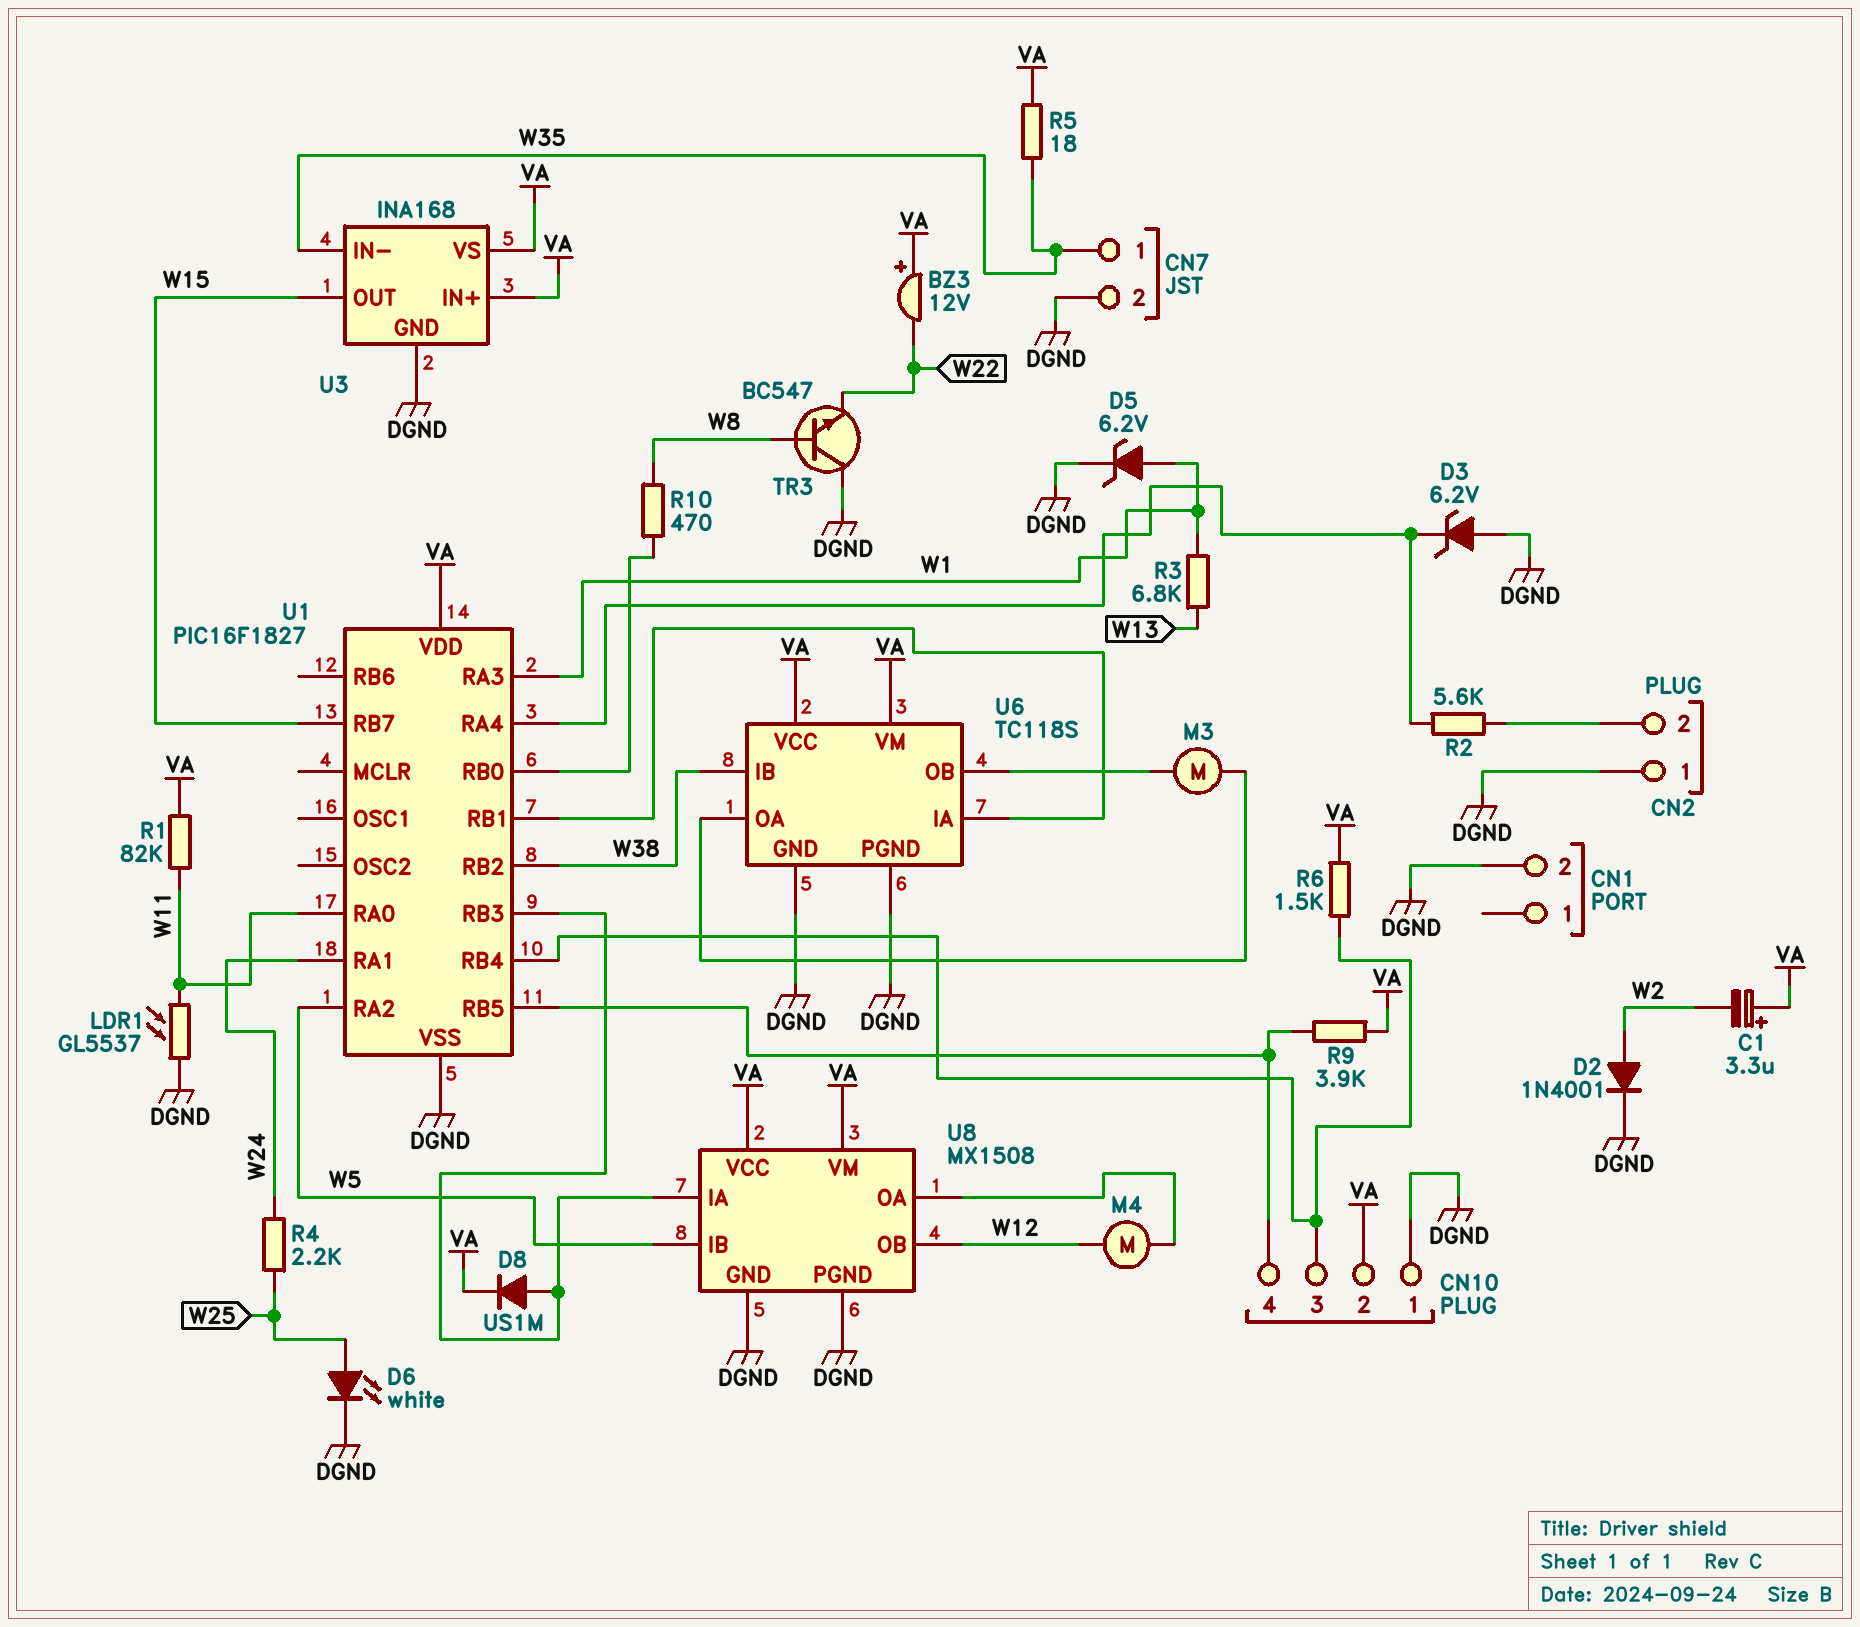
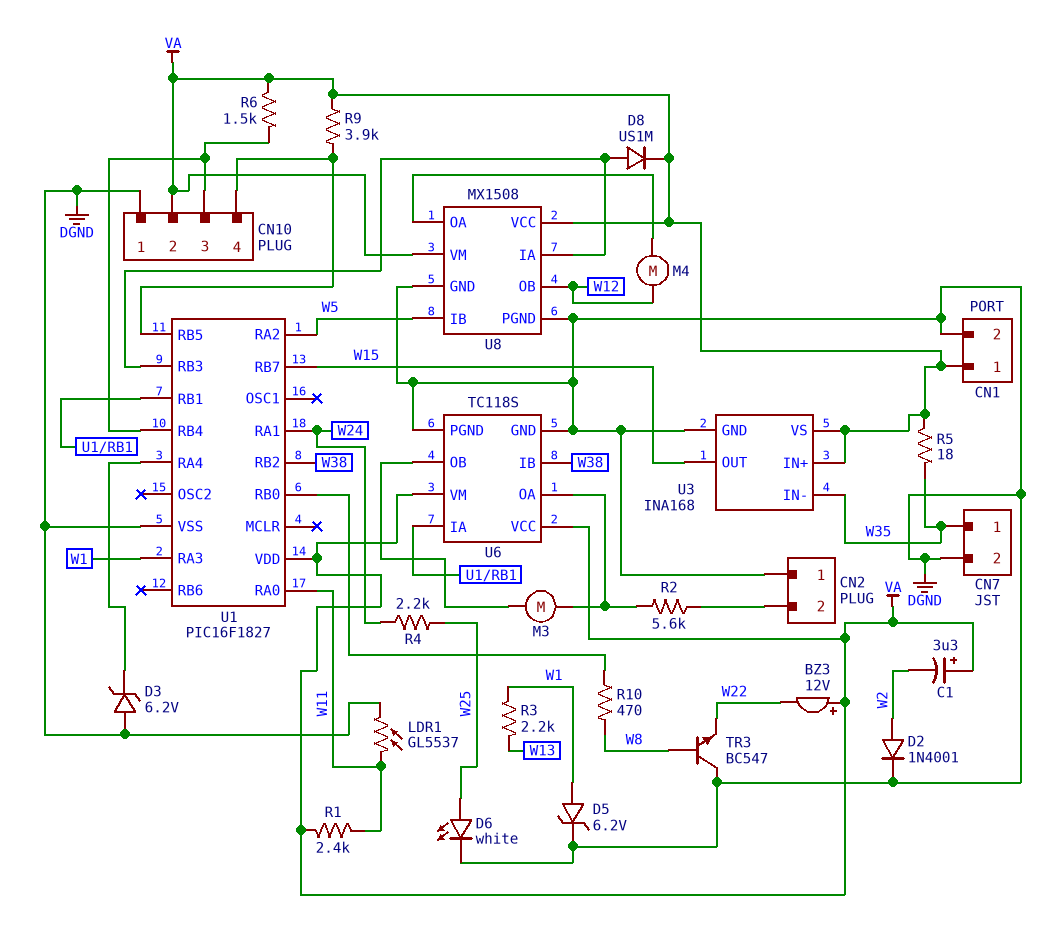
CN1 pin 1: none -> VA
R1: 82k (VA, W11) -> 2.4k (VA, W11)
R2: 5.6k (CN2/2, U1/RA4) -> 5.6k (CN2/2, U6/OA)
R3: 6.8k (W1, W13) -> 2.2k (W1, W13)

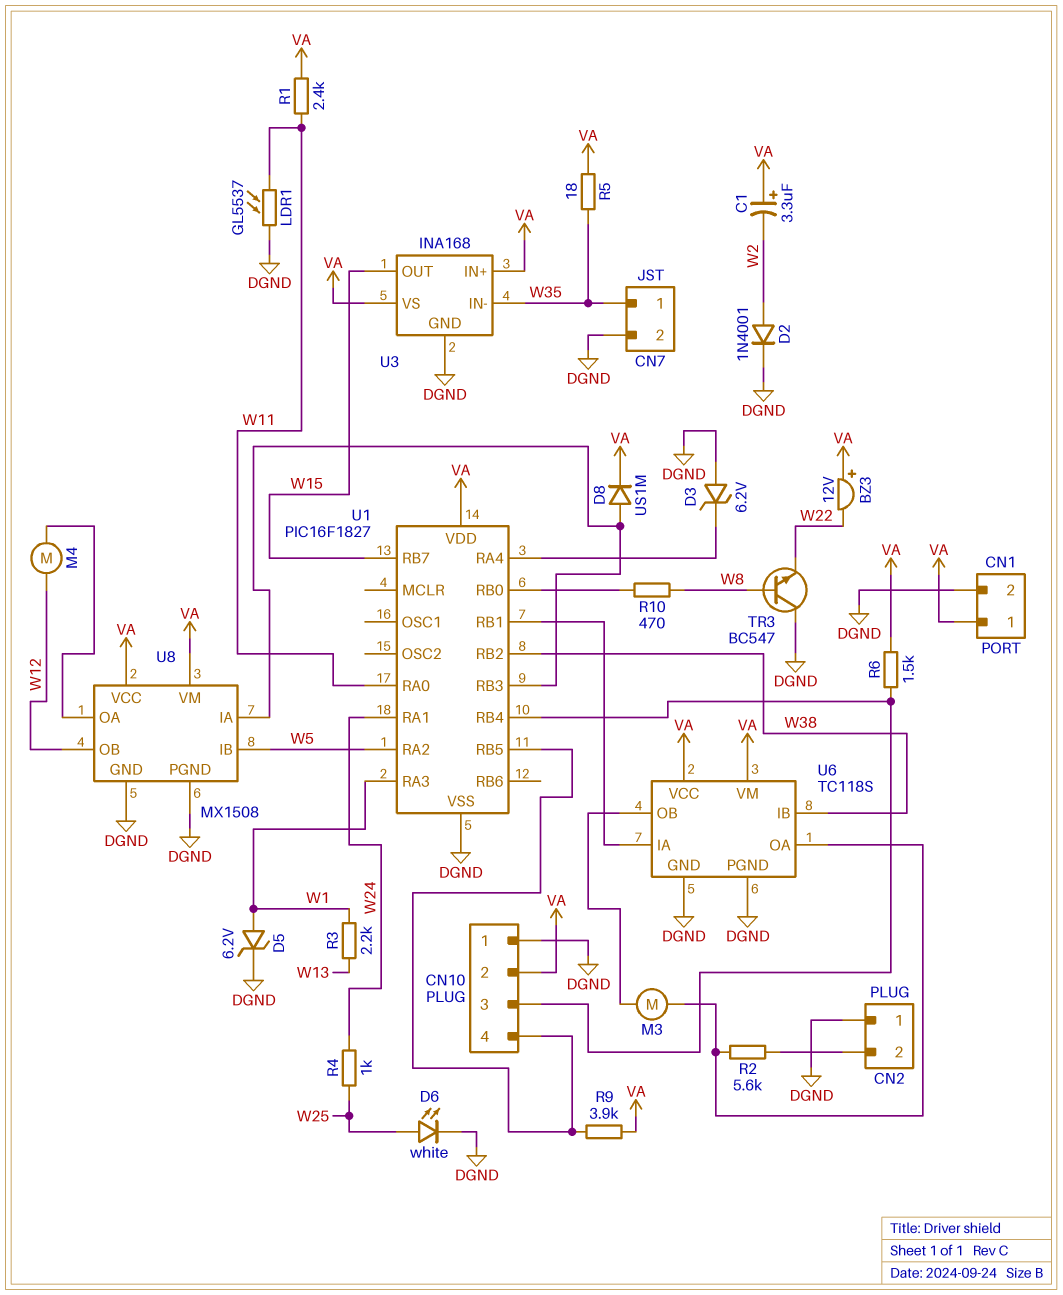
R4: 2.2k (W24, W25) -> 1k (W24, W25)

